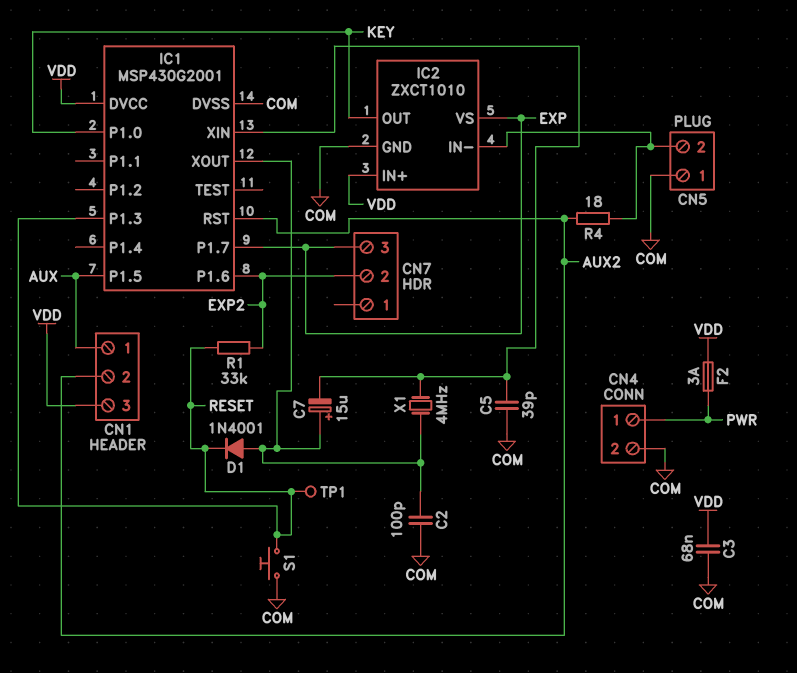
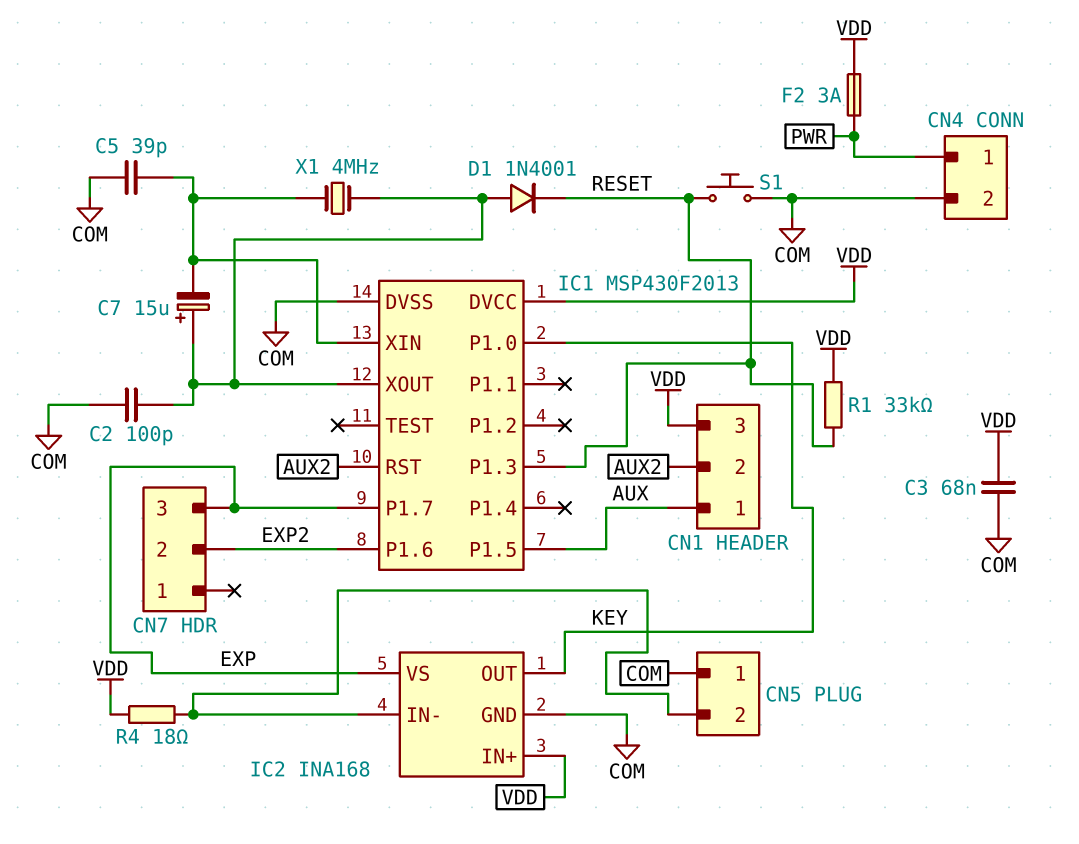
IC1: MSP430G2001 -> MSP430F2013
IC2: ZXCT1010 -> INA168
R1: 33k (EXP2, RESET) -> 33k (RESET, VDD)
R4: 18 (AUX2, CN5/2) -> 18 (CN5/2, VDD)
TP1: test point (RESET) -> none

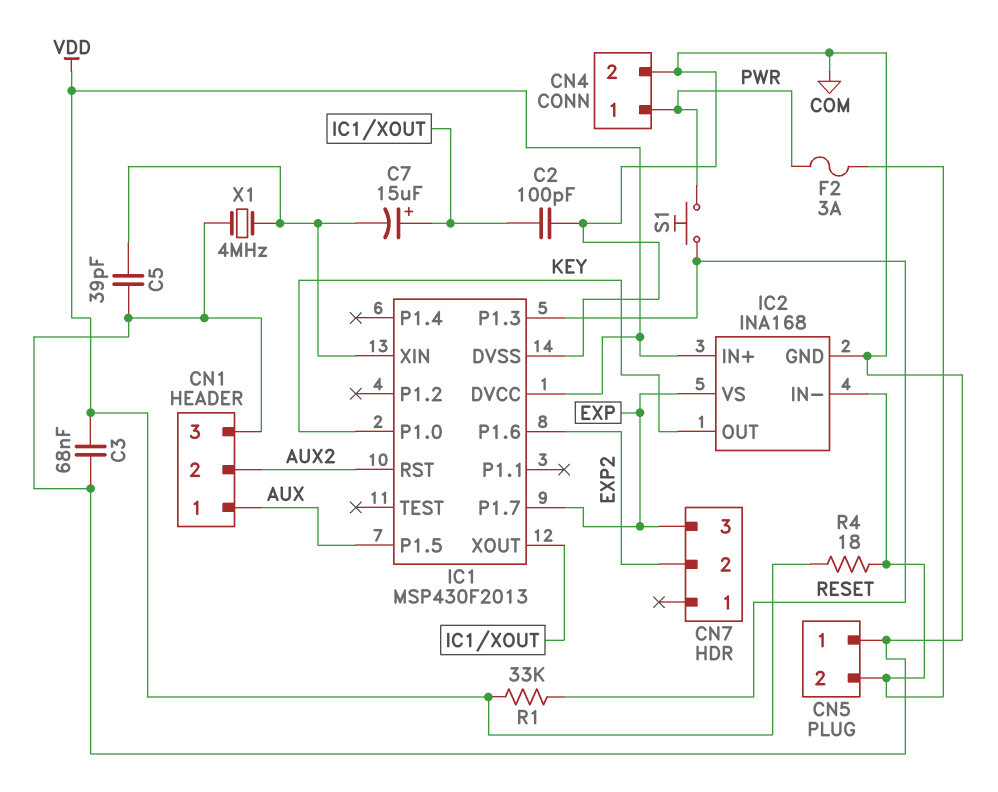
CN1 pin 3: VDD -> COM
D1: diode 1N4001 (A IC1/XOUT, K RESET) -> none
F2: 3A (PWR, VDD) -> 3A (CN5/2, PWR)
S1: button (COM, RESET) -> button (PWR, RESET)
X1: 4MHz (IC1/XIN, IC1/XOUT) -> 4MHz (COM, IC1/XIN)

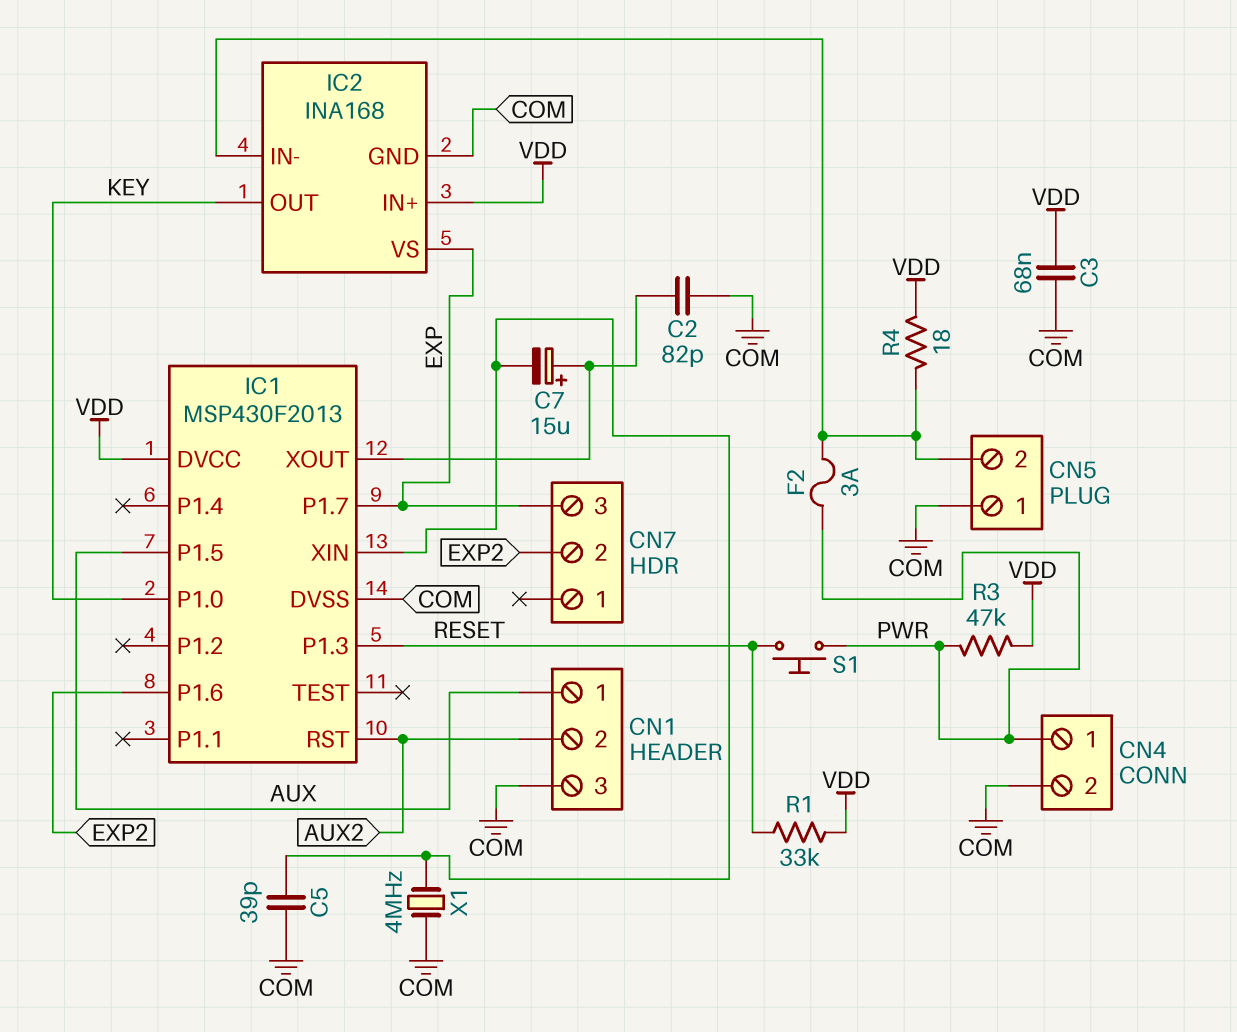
C2: 100pF (COM, IC1/XOUT) -> 82pF (COM, IC1/XOUT)
R3: none -> 47k (PWR, VDD)

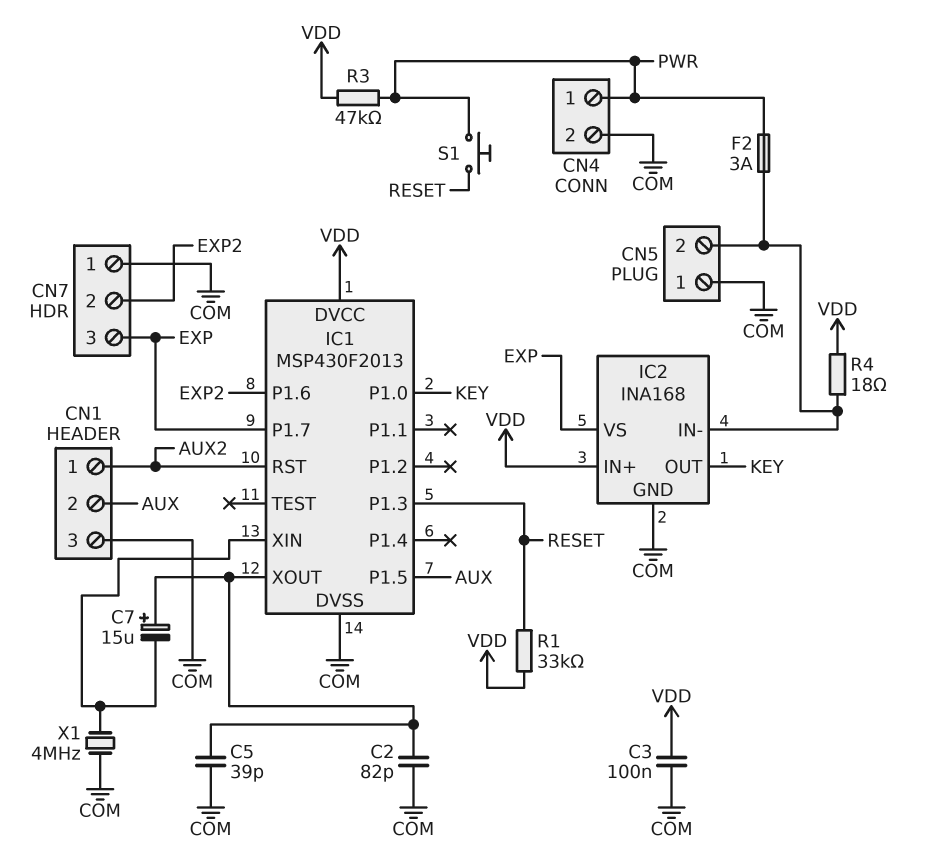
C3: 68nF (COM, VDD) -> 100nF (COM, VDD)
C5: 39pF (COM, IC1/XIN) -> 39pF (COM, IC1/XOUT)
CN1 pin 1: AUX -> AUX2
CN1 pin 2: AUX2 -> AUX
CN7 pin 1: none -> COM

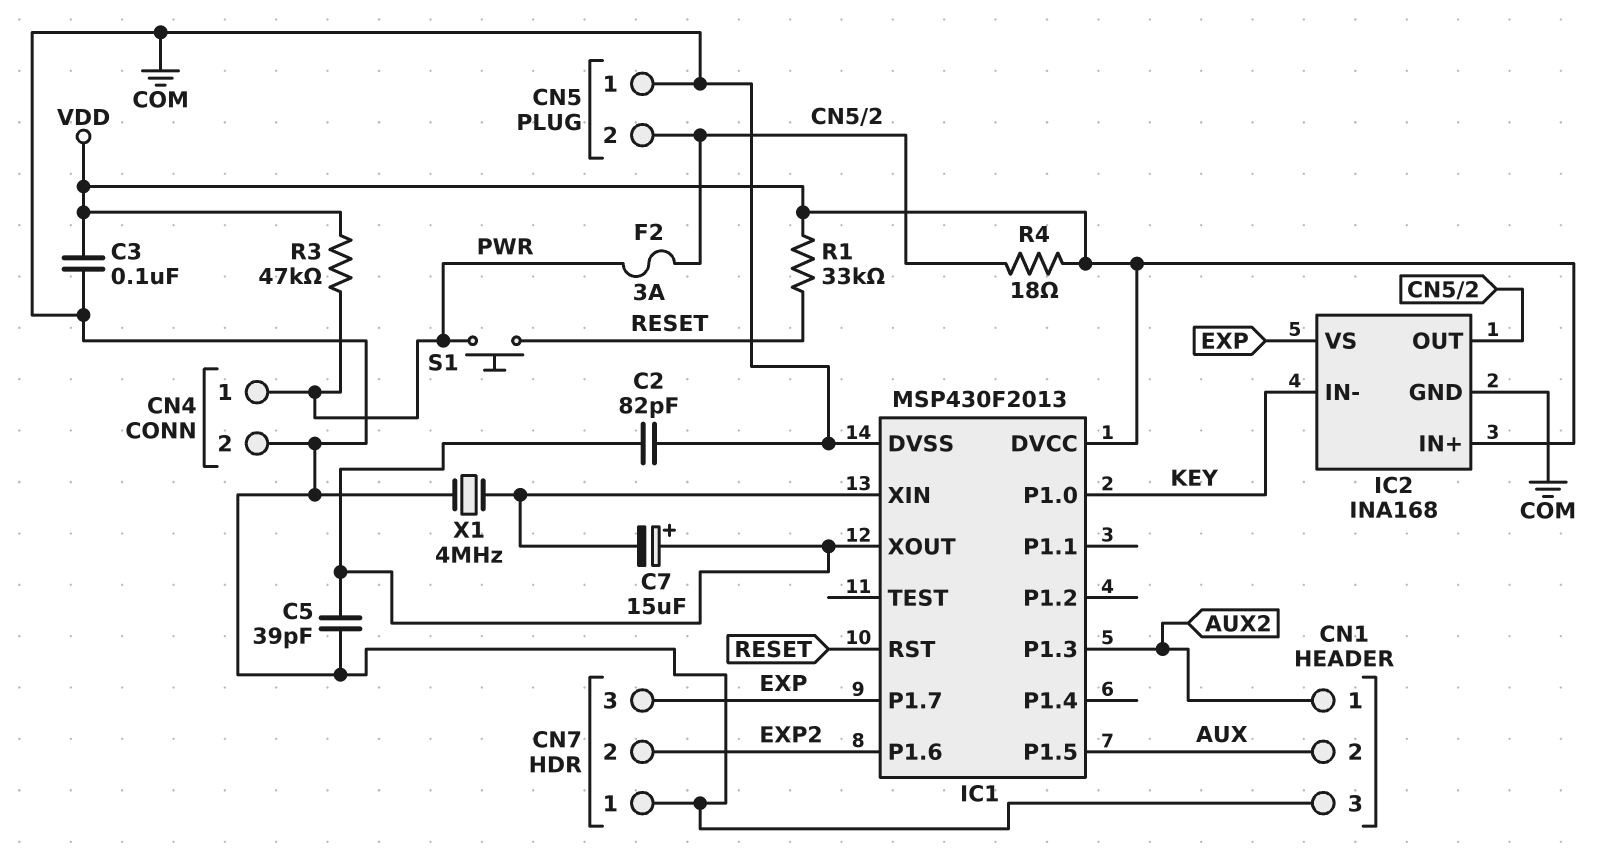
IC1 pin P1.3: RESET -> AUX2
IC1 pin RST: AUX2 -> RESET
IC2 pin IN-: CN5/2 -> KEY
IC2 pin OUT: KEY -> CN5/2

